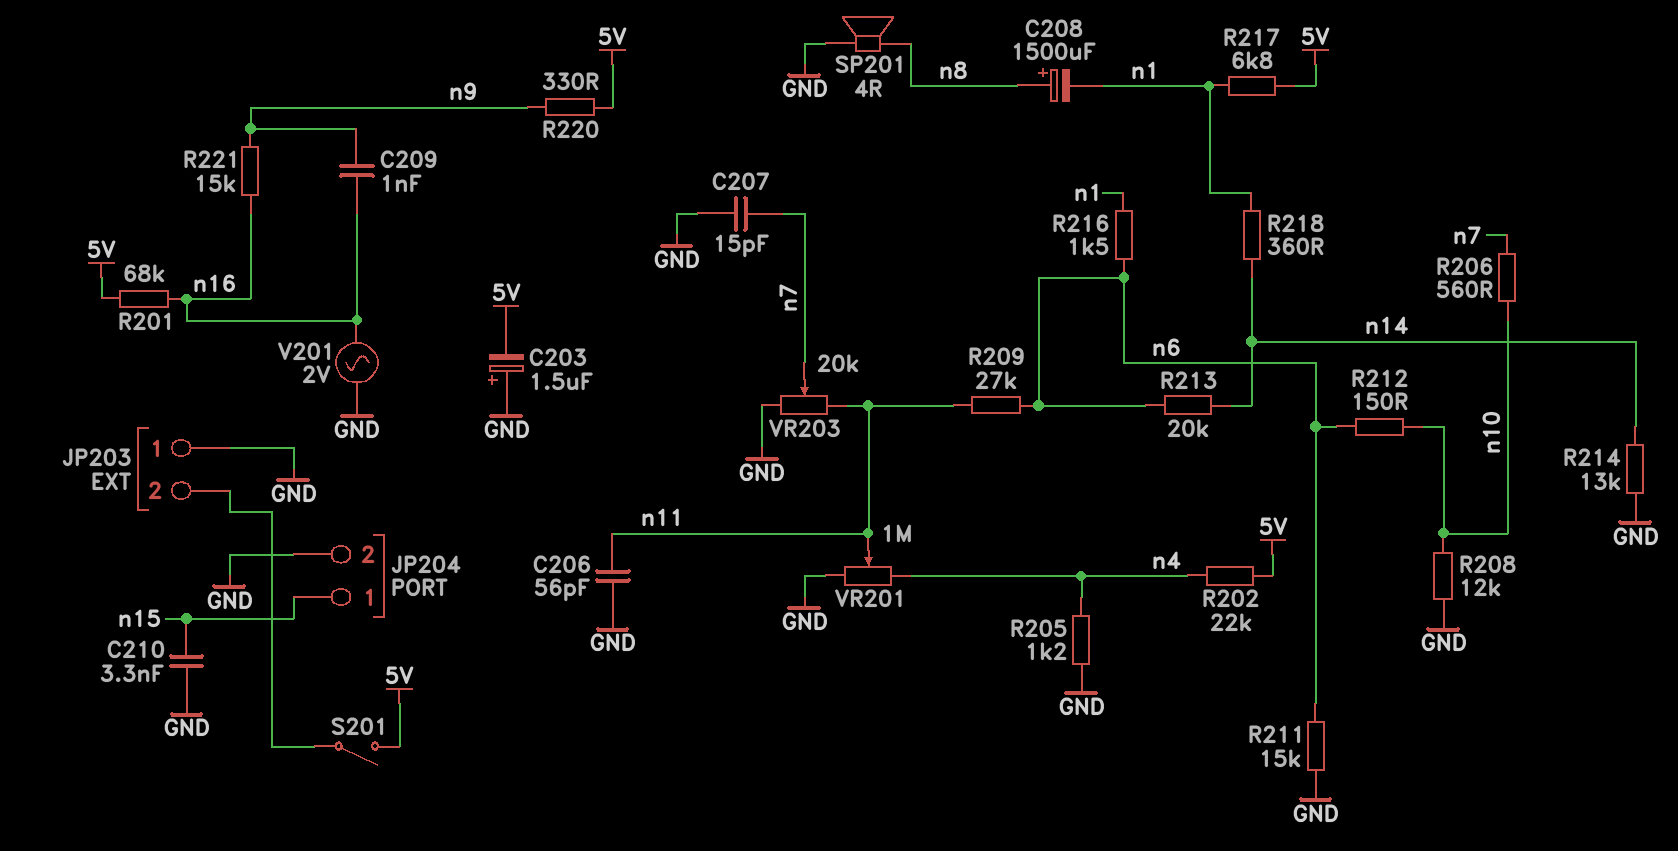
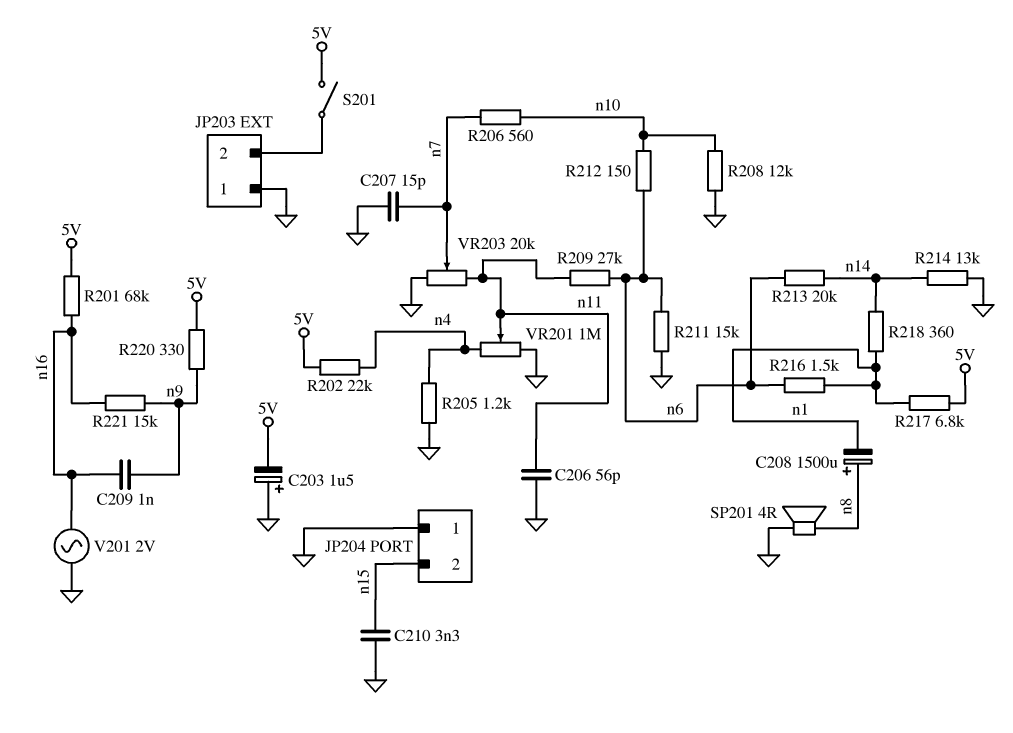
JP204 pin 1: n15 -> GND
JP204 pin 2: GND -> n15

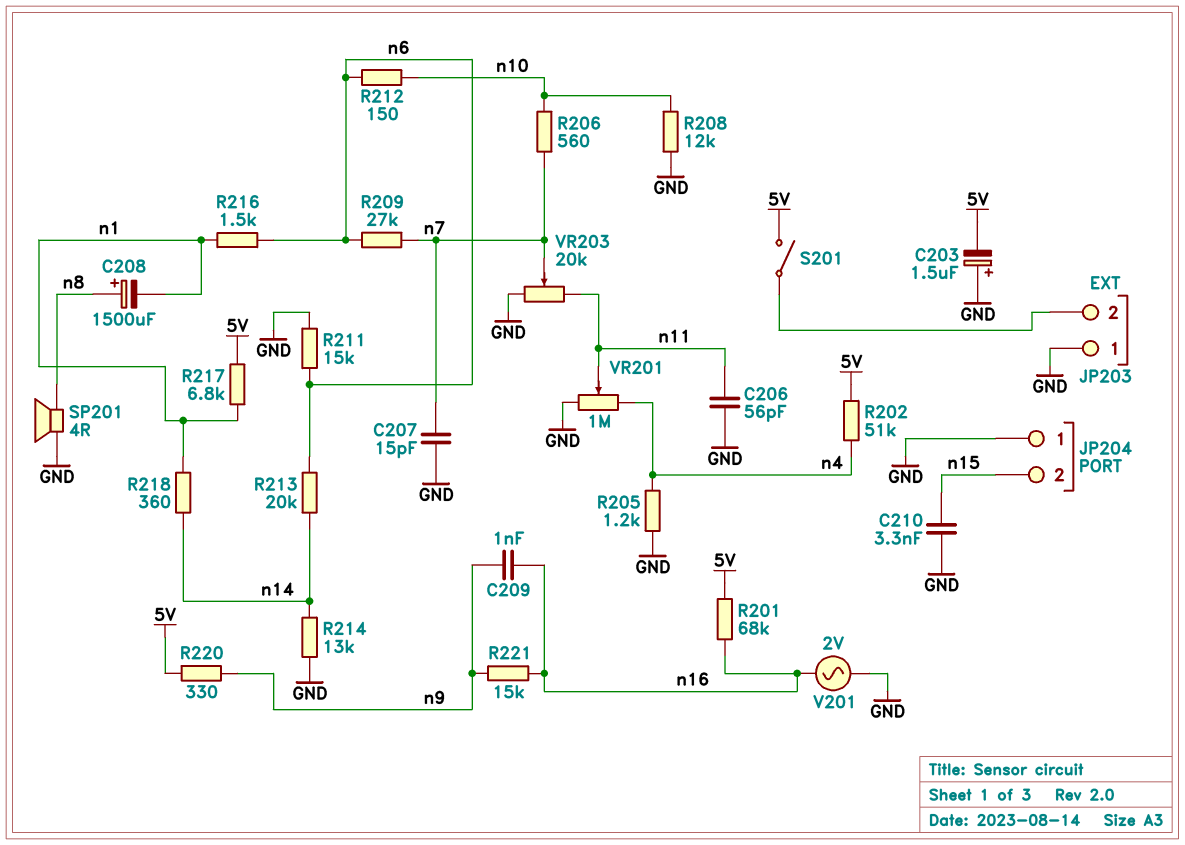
R202: 22k (5V, n4) -> 51k (5V, n4)
R209: 27k (n6, n11) -> 27k (n6, n7)

